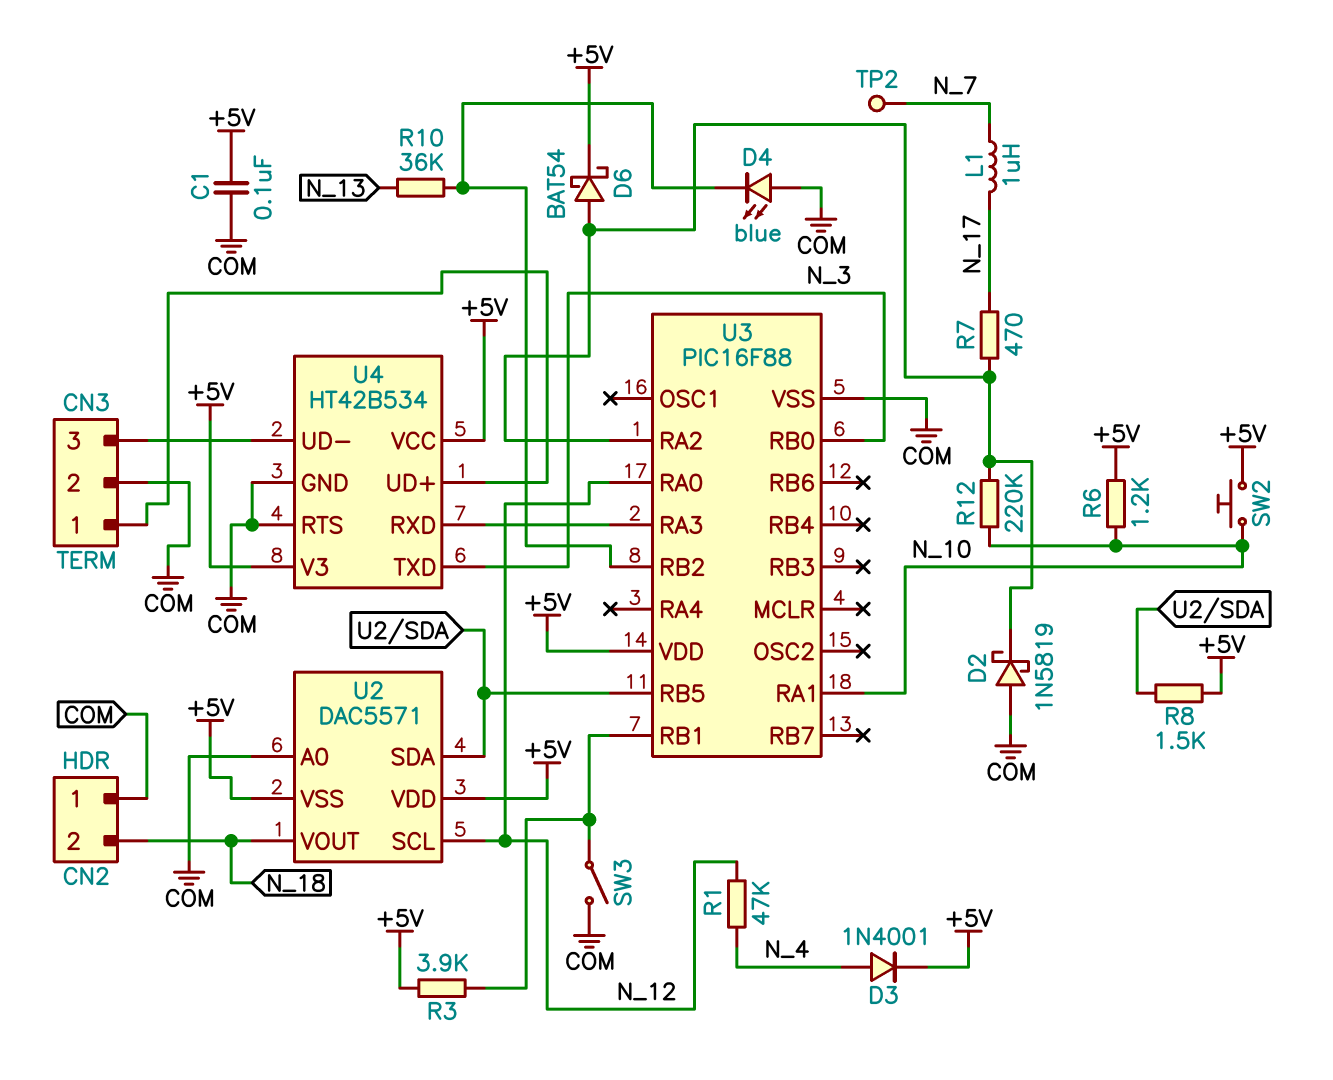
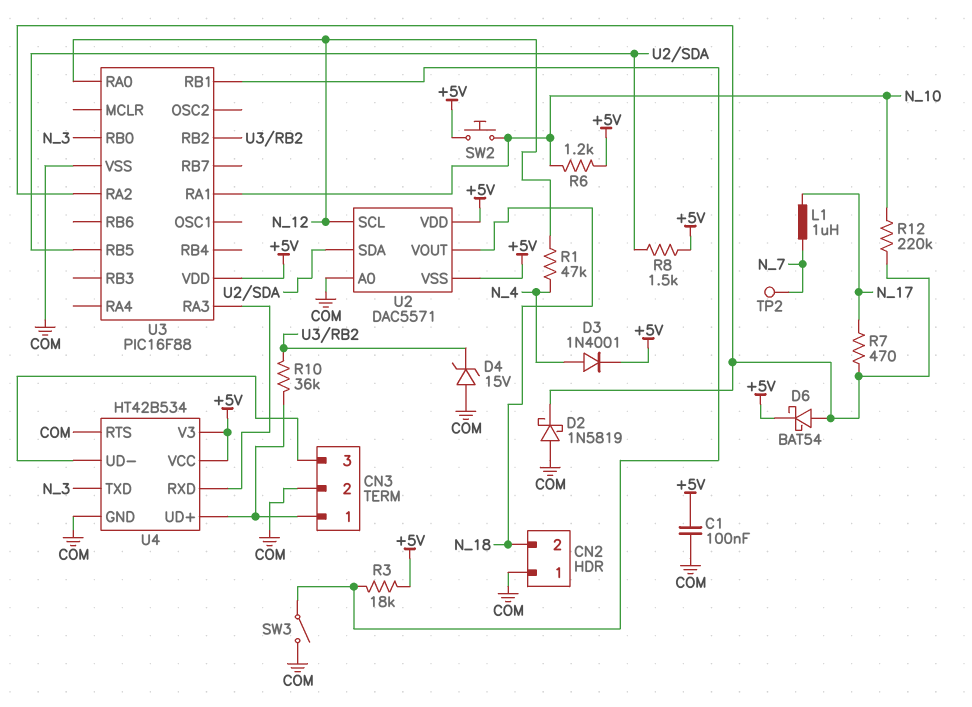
D4: LED blue (A COM, K U3/RB2) -> zener 15V (A COM, K U3/RB2)
R3: 3.9k (+5V, U3/RB1) -> 18k (+5V, U3/RB1)
R10: 36k (N_13, U3/RB2) -> 36k (CN3/1, U3/RB2)

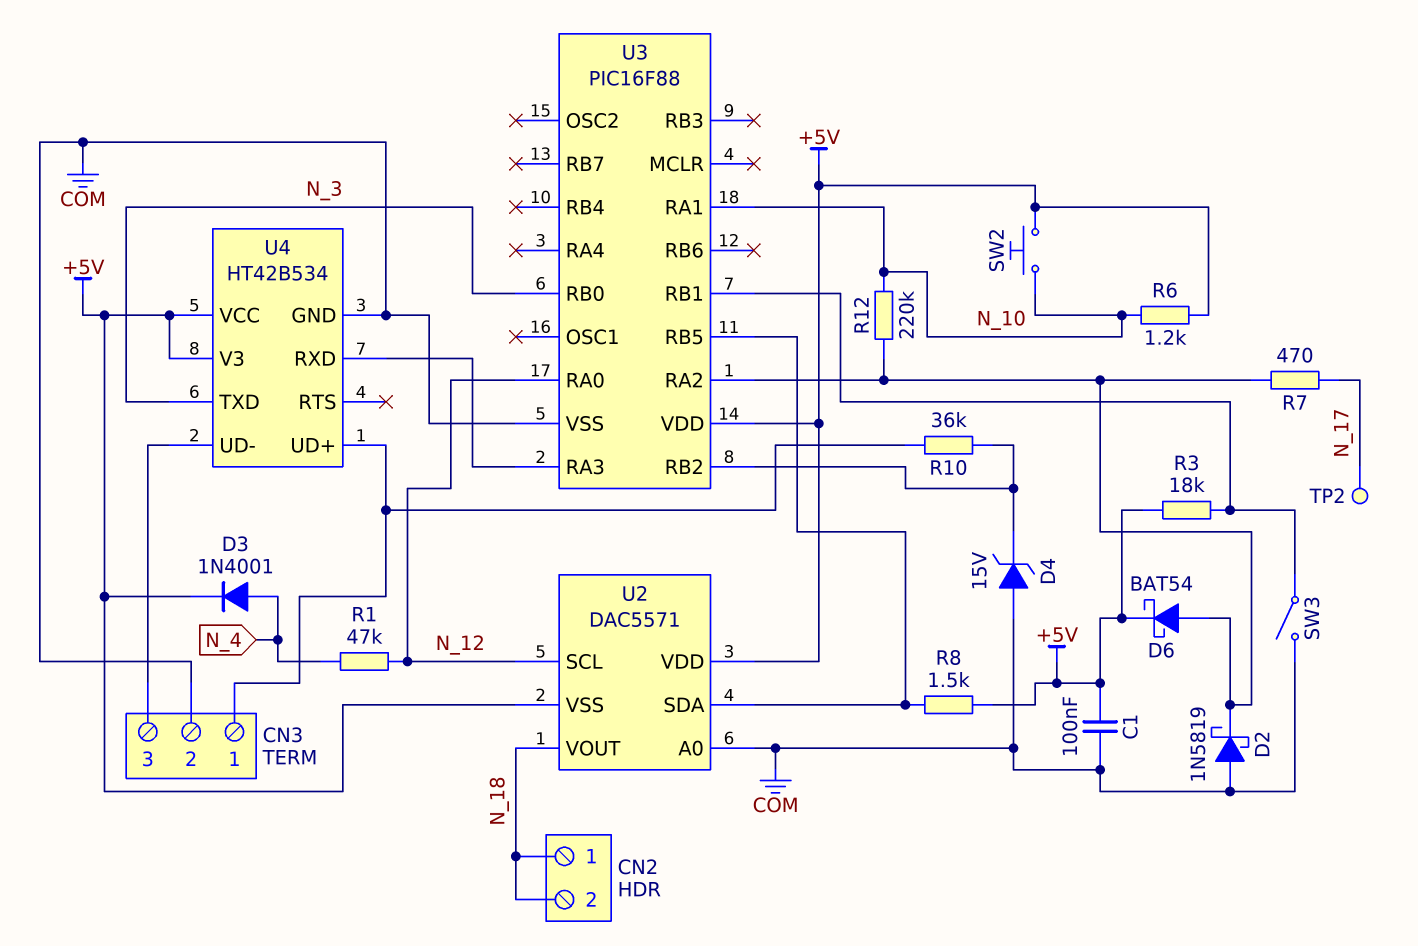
CN2 pin 1: COM -> N_18
L1: 1uH (N_7, N_17) -> none
TP2: test point (N_7) -> test point (N_17)
U4 pin RTS: COM -> none

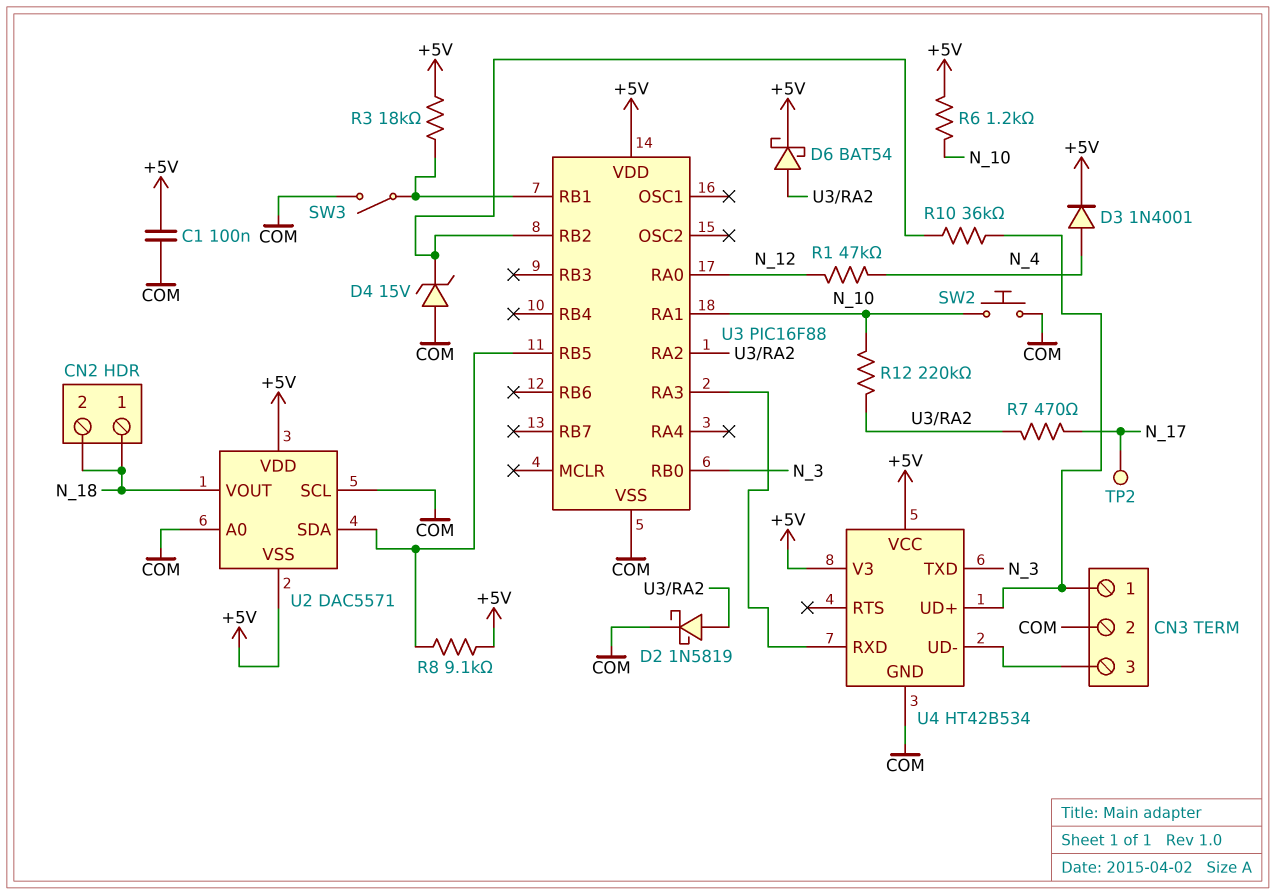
D2: schottky 1N5819 (A COM, K U3/RA2) -> schottky 1N5819 (A U3/RA2, K COM)
R8: 1.5k (+5V, U2/SDA) -> 9.1k (+5V, U2/SDA)
SW2: button (+5V, N_10) -> button (COM, N_10)
U2 pin SCL: N_12 -> COM

